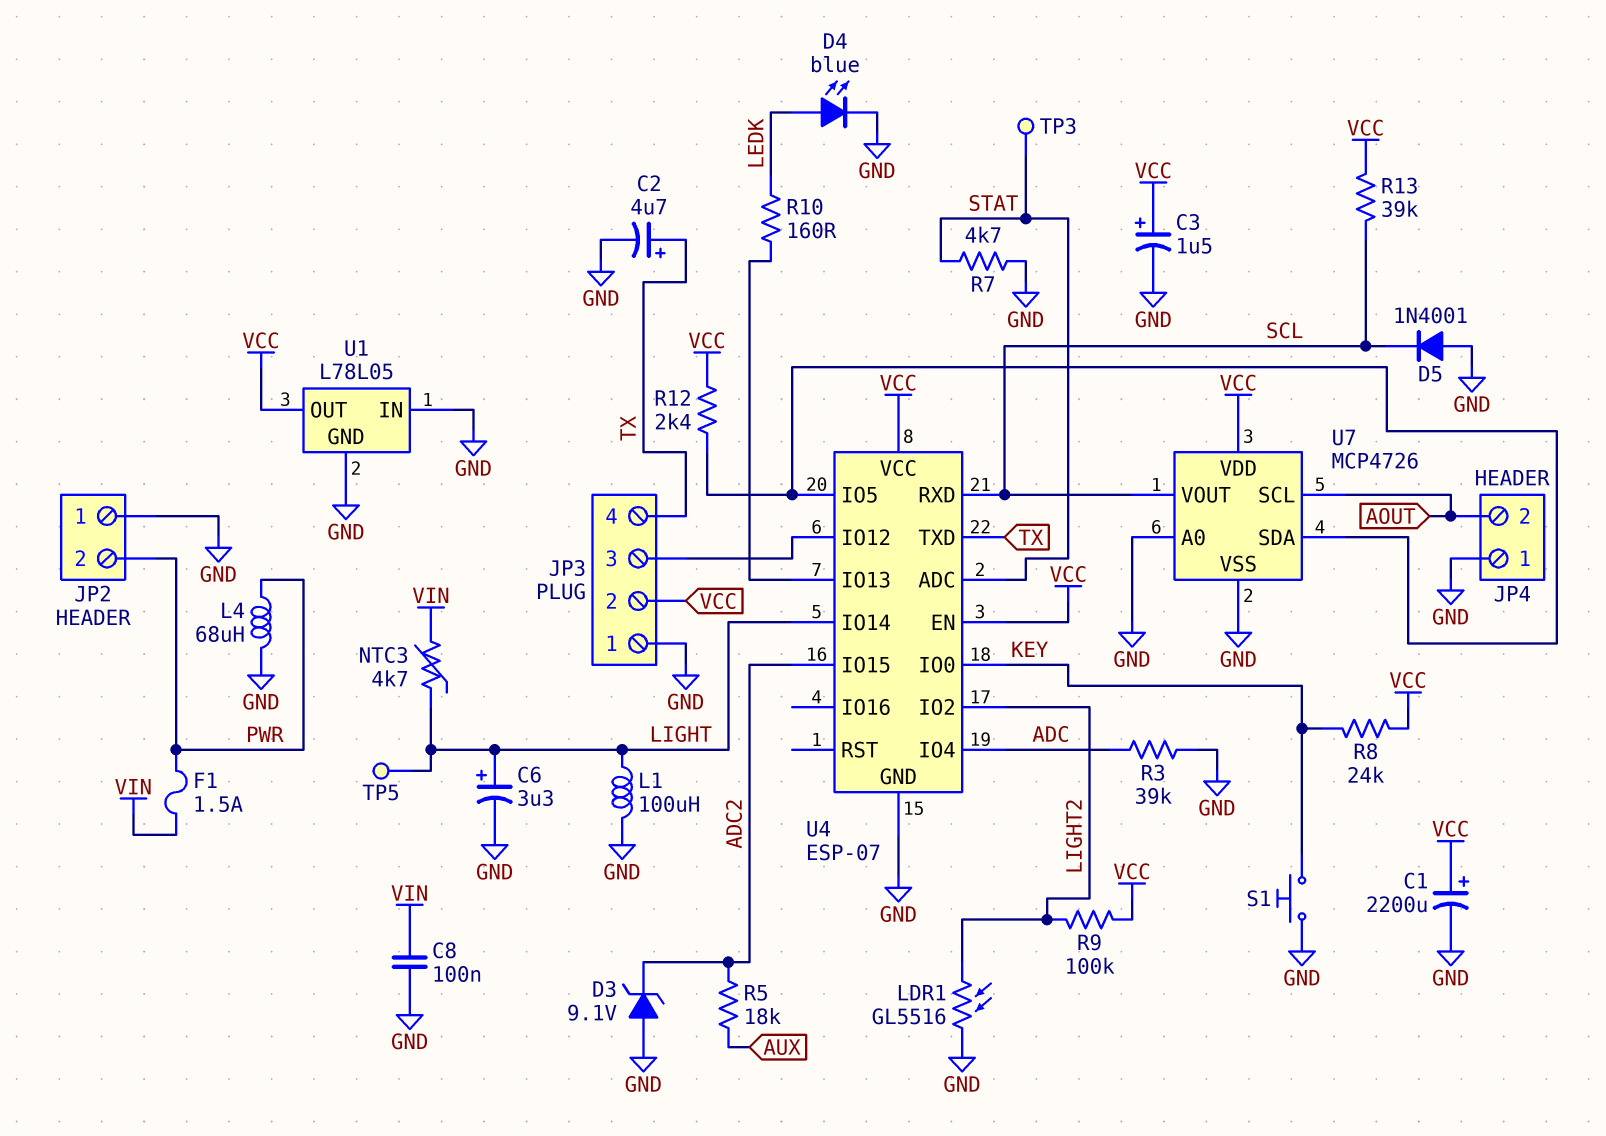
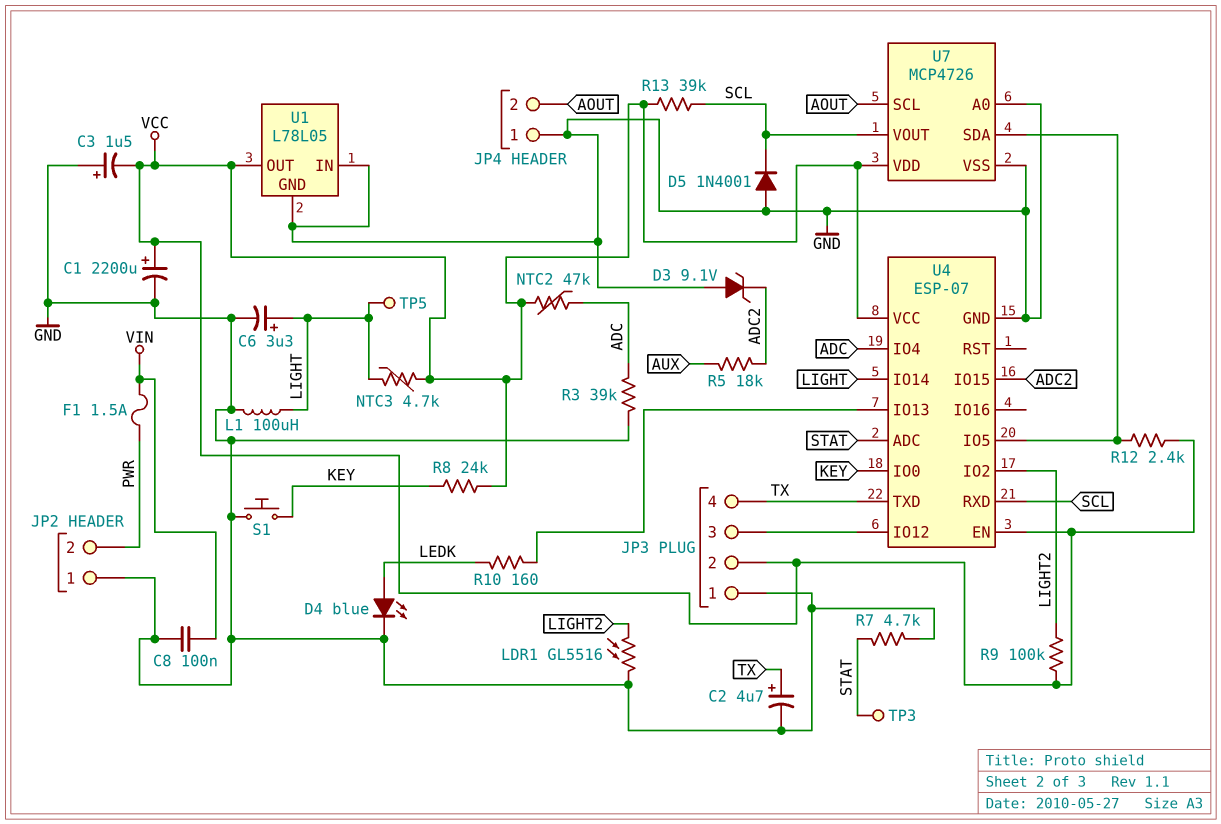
C3: 1.5uF (plus VCC, minus GND) -> 1.5uF (plus GND, minus VCC)
L4: 68uH (GND, PWR) -> none
NTC2: none -> 47k (ADC, VCC)
NTC3: 4.7k (LIGHT, VIN) -> 4.7k (LIGHT, VCC)

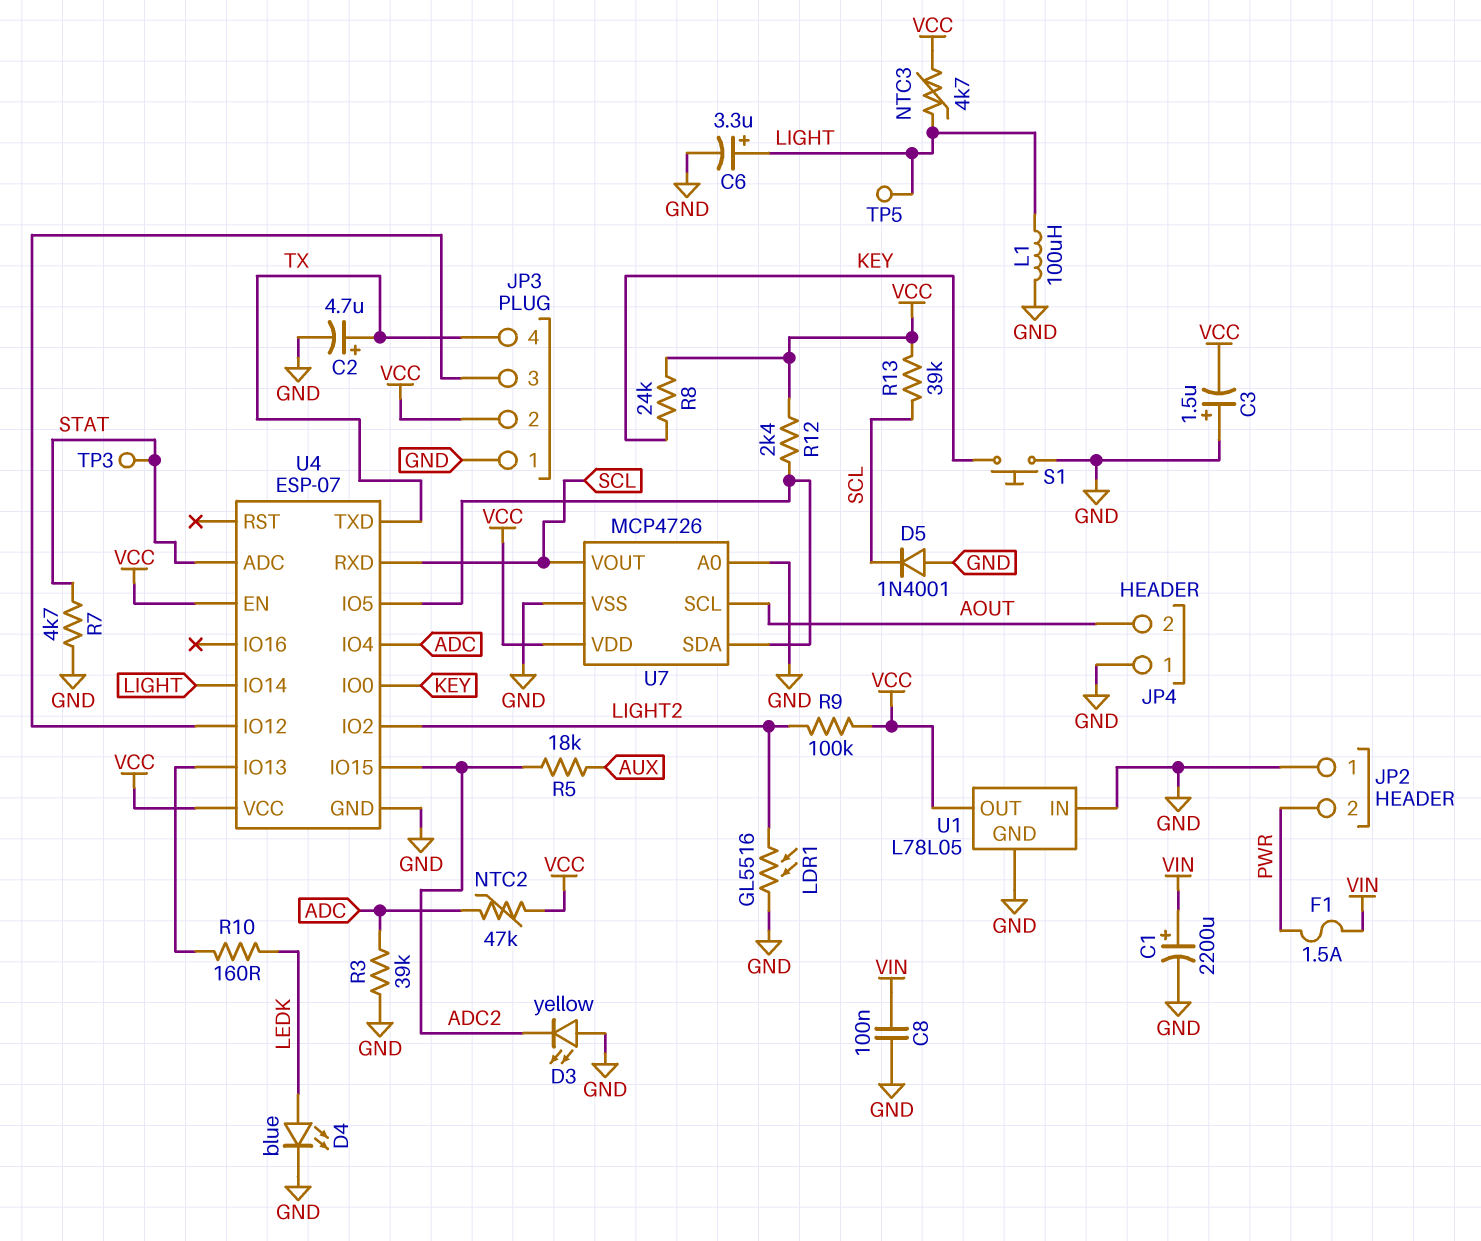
C1: 2200uF (plus VCC, minus GND) -> 2200uF (plus VIN, minus GND)
D3: zener 9.1V (A GND, K ADC2) -> LED yellow (A GND, K ADC2)

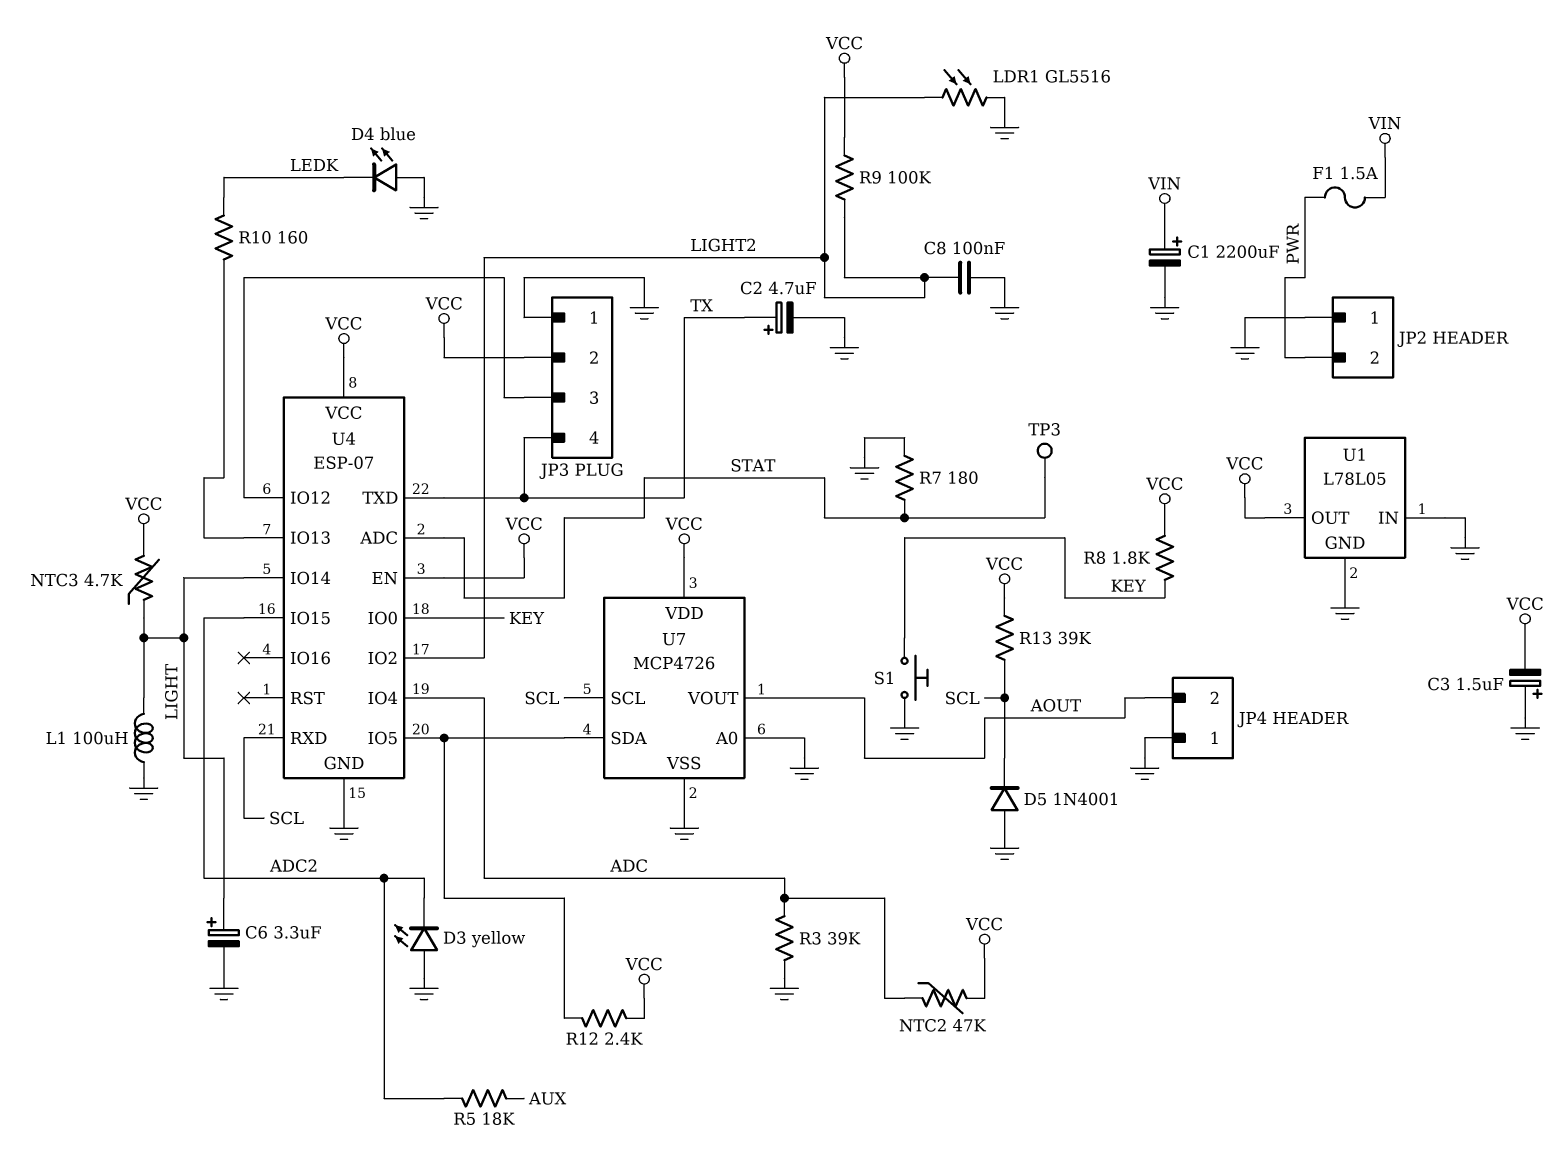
C8: 100nF (GND, VIN) -> 100nF (GND, LIGHT2)
D4: LED blue (A LEDK, K GND) -> LED blue (A GND, K LEDK)
R7: 4.7k (GND, STAT) -> 180 (GND, STAT)
R8: 24k (KEY, VCC) -> 1.8k (KEY, VCC)
TP5: test point (LIGHT) -> none
U7 pin SCL: AOUT -> SCL
U7 pin VOUT: SCL -> AOUT

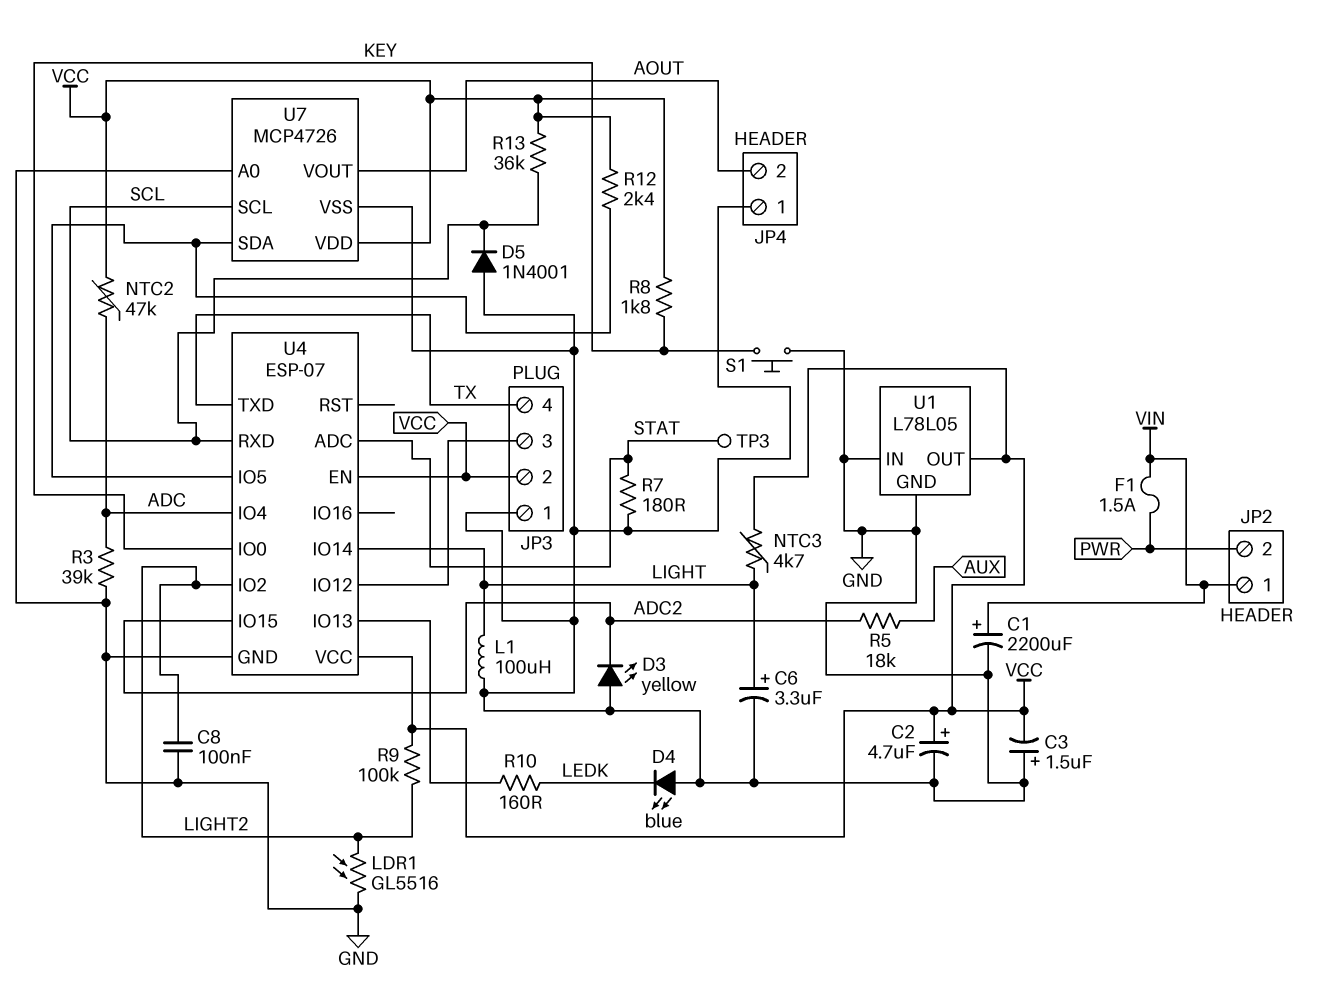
C2: 4.7uF (plus TX, minus GND) -> 4.7uF (plus VCC, minus GND)
JP2 pin 1: GND -> VIN
R13: 39k (SCL, VCC) -> 36k (SCL, VCC)

